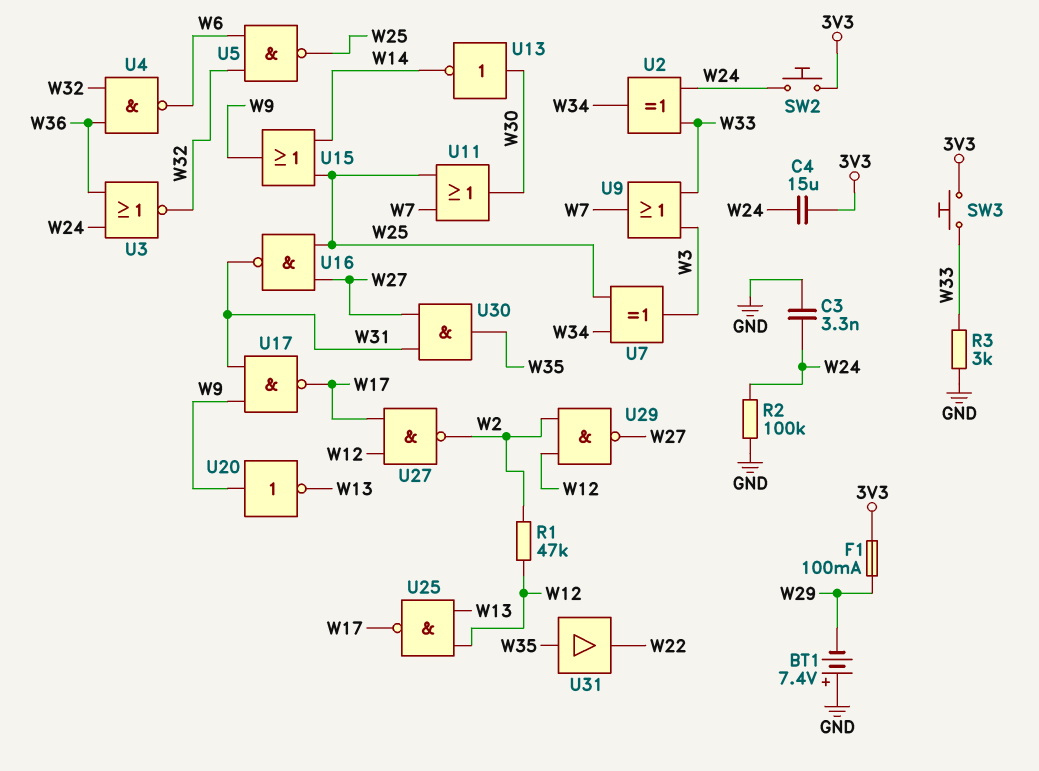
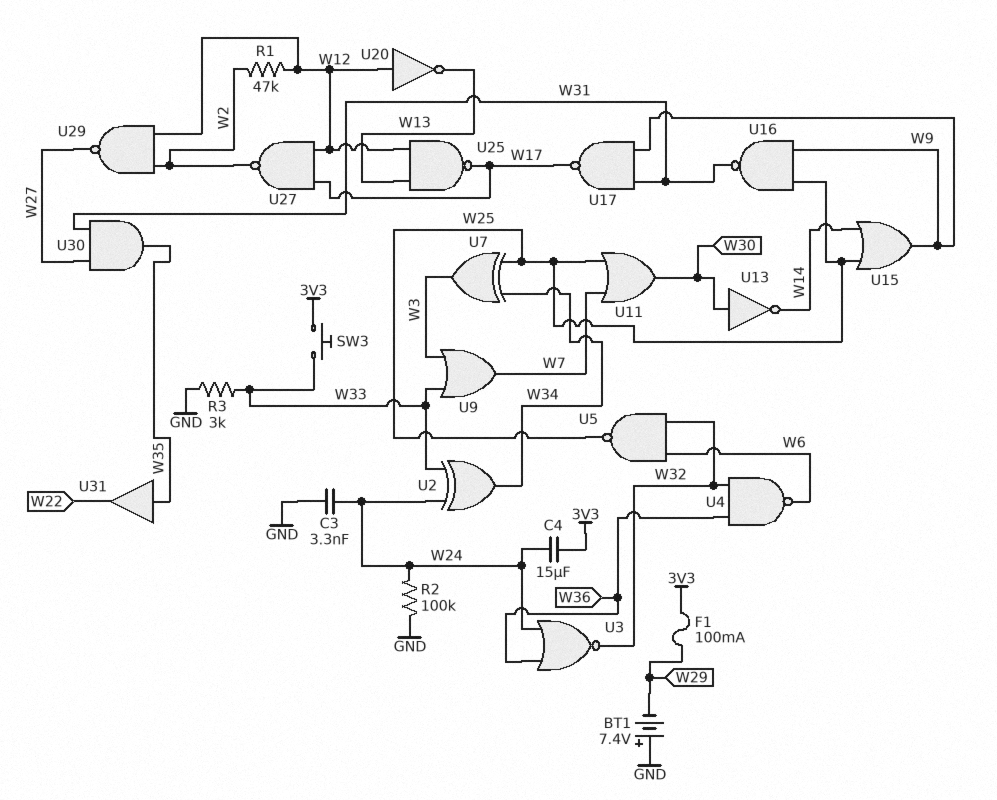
SW2: button (3V3, W24) -> none
U16: NAND (in W25, in W27, out W31) -> NAND (in W9, in W25, out W31)
U20: NOT (in W9, out W13) -> NOT (in W12, out W13)

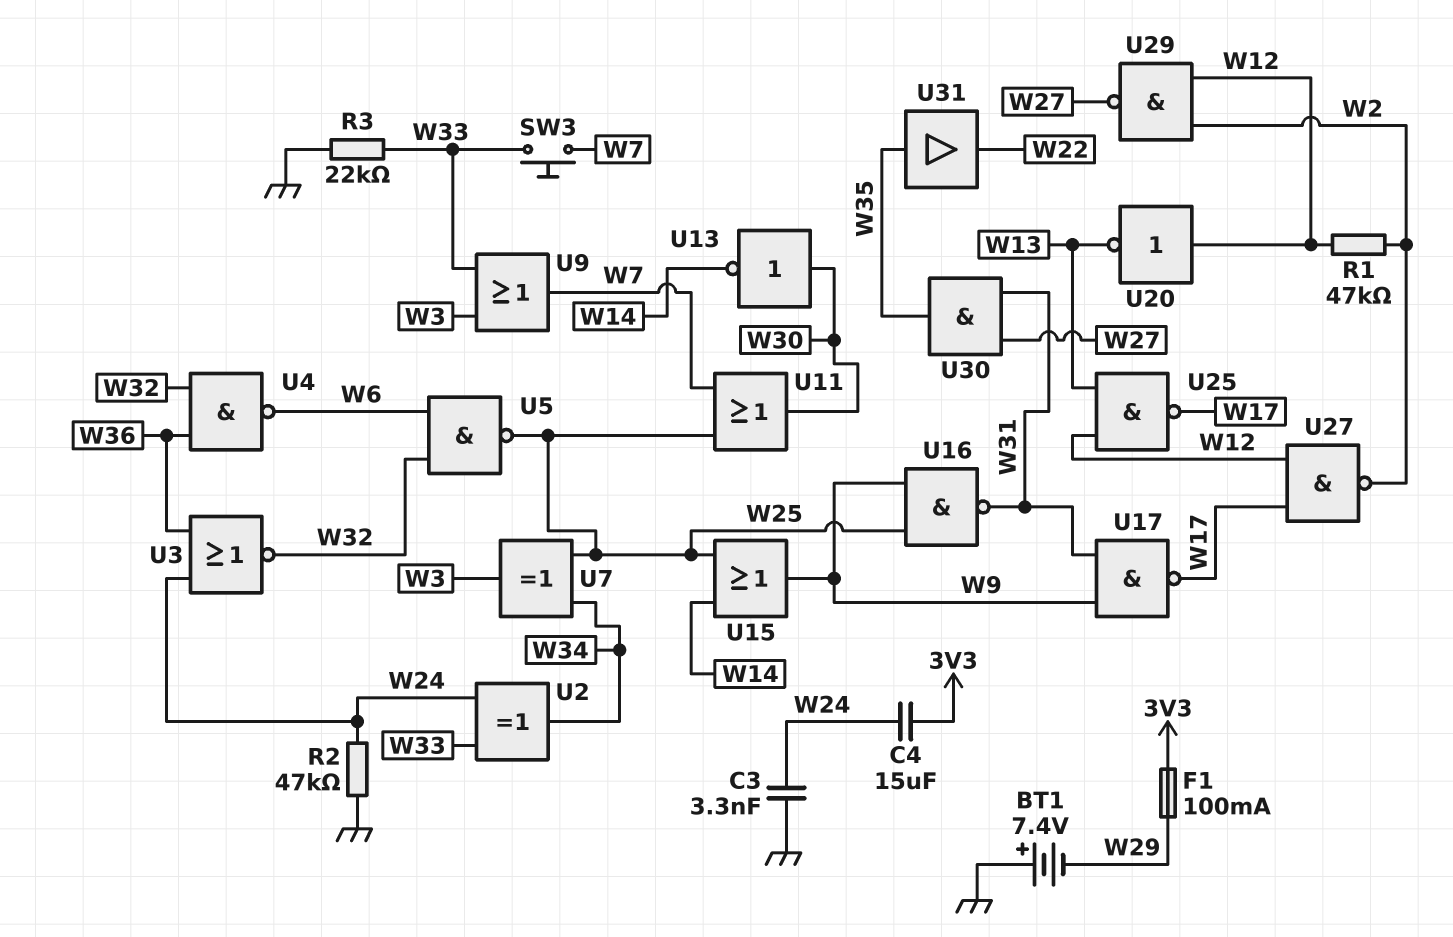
R2: 100k (GND, W24) -> 47k (GND, W24)
R3: 3k (GND, W33) -> 22k (GND, W33)
SW3: button (3V3, W33) -> button (W7, W33)

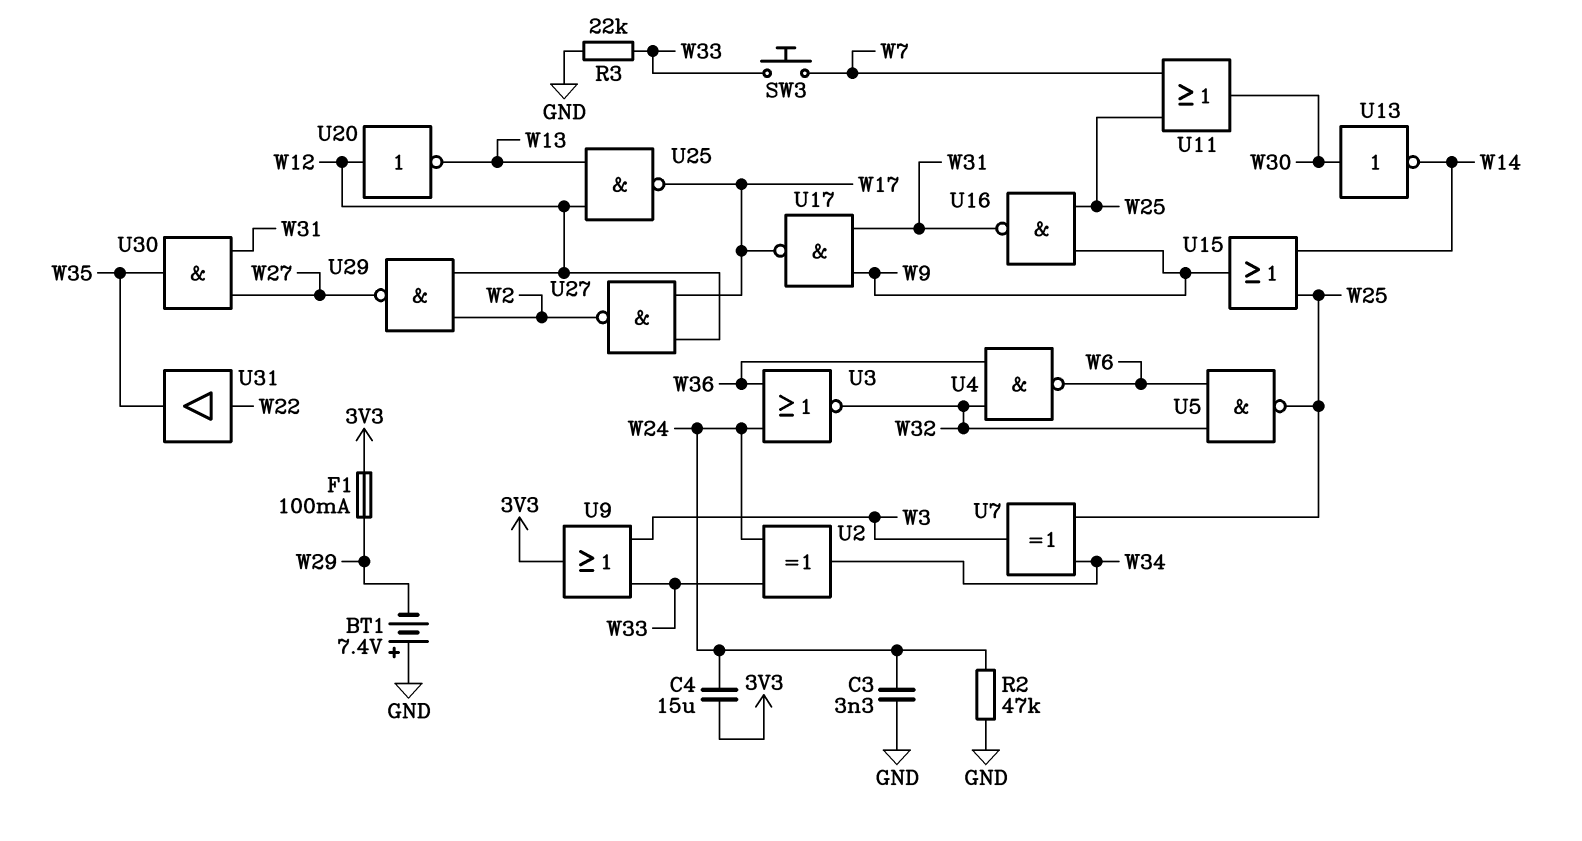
R1: 47k (W2, W12) -> none
U9: OR (in W3, in W33, out W7) -> OR (in W3, in W33, out 3V3)
U31: buffer (in W35, out W22) -> buffer (in W22, out W35)

